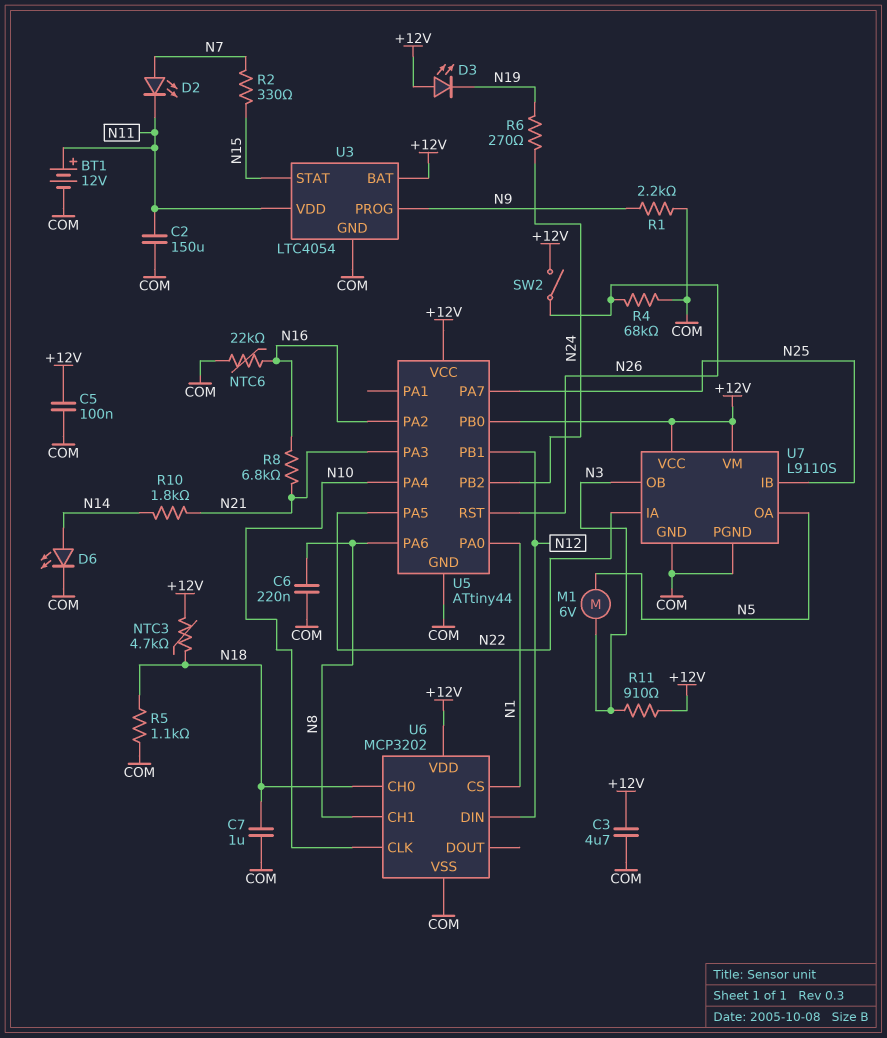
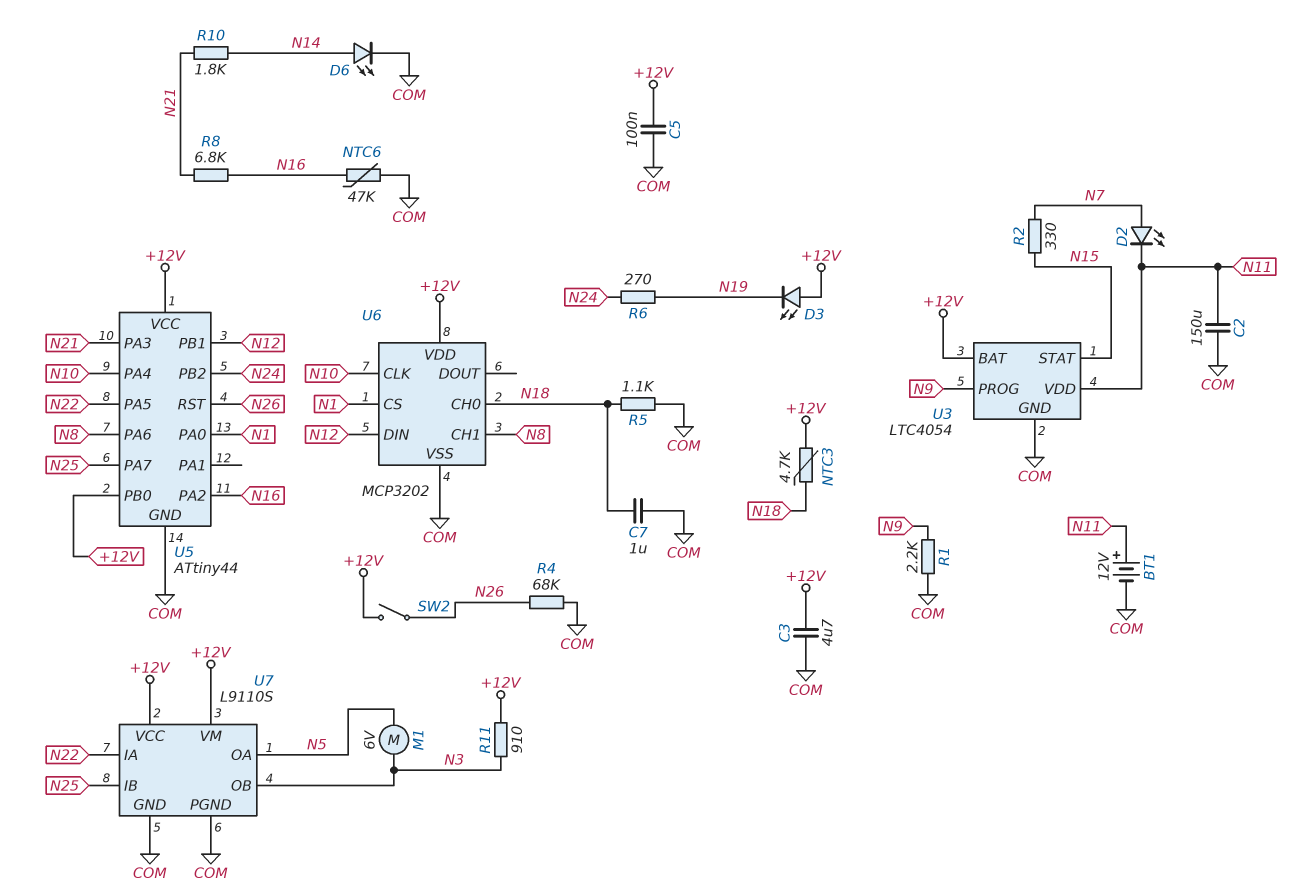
C6: 220nF (COM, N8) -> none
NTC6: 22k (COM, N16) -> 47k (COM, N16)

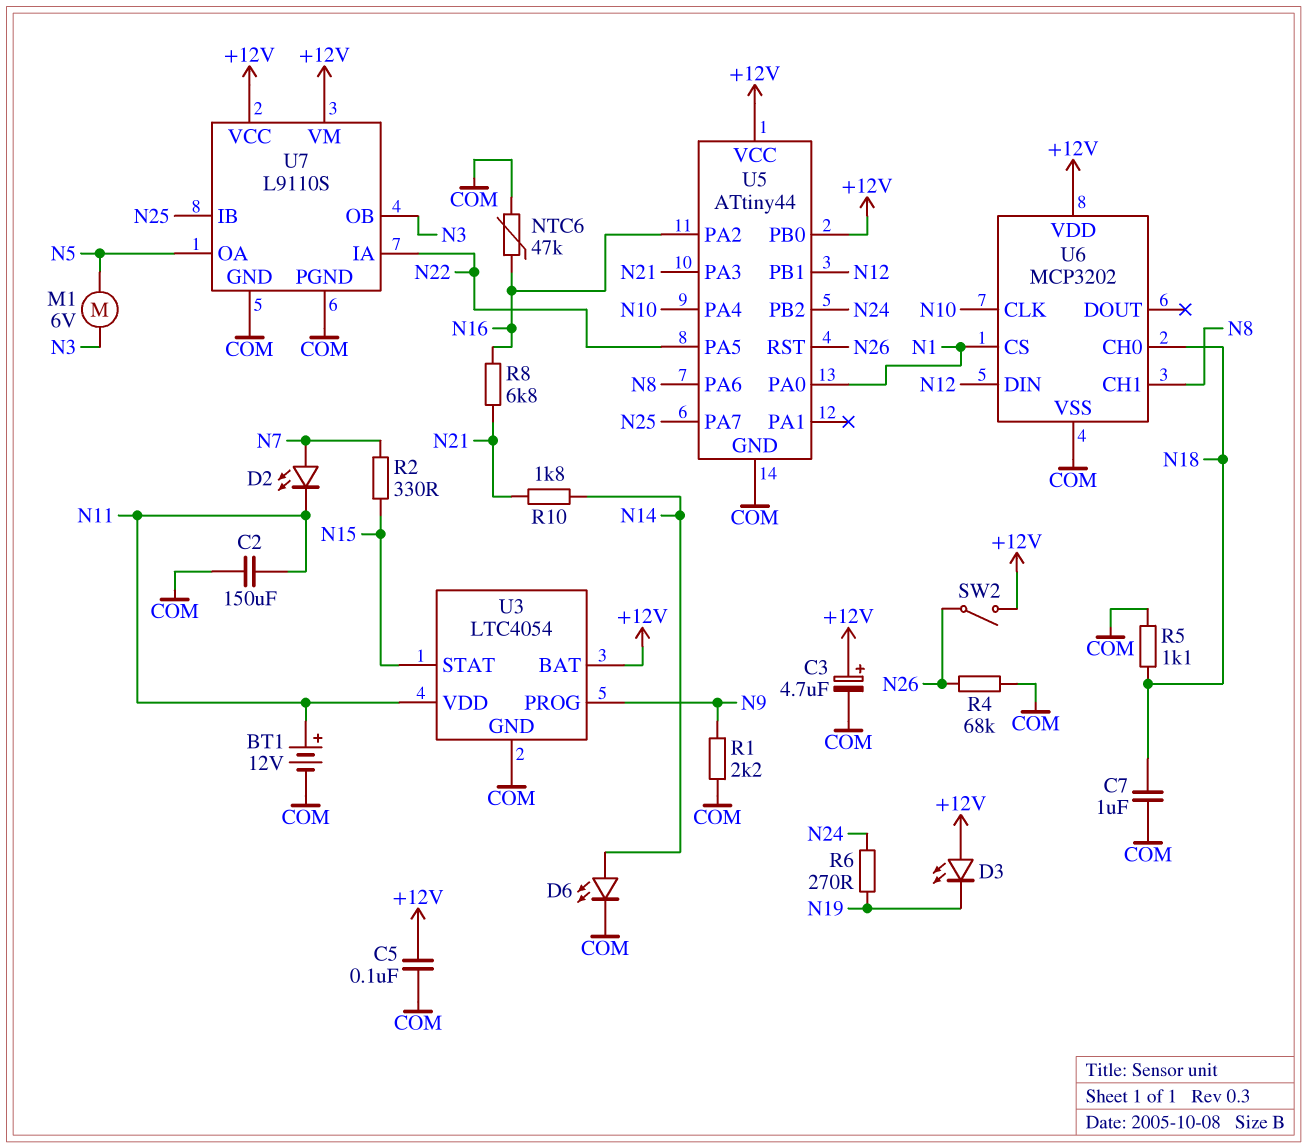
C3: 4.7uF (+12V, COM) -> 4.7uF (plus +12V, minus COM)
NTC3: 4.7k (+12V, N18) -> none
R11: 910 (+12V, N3) -> none

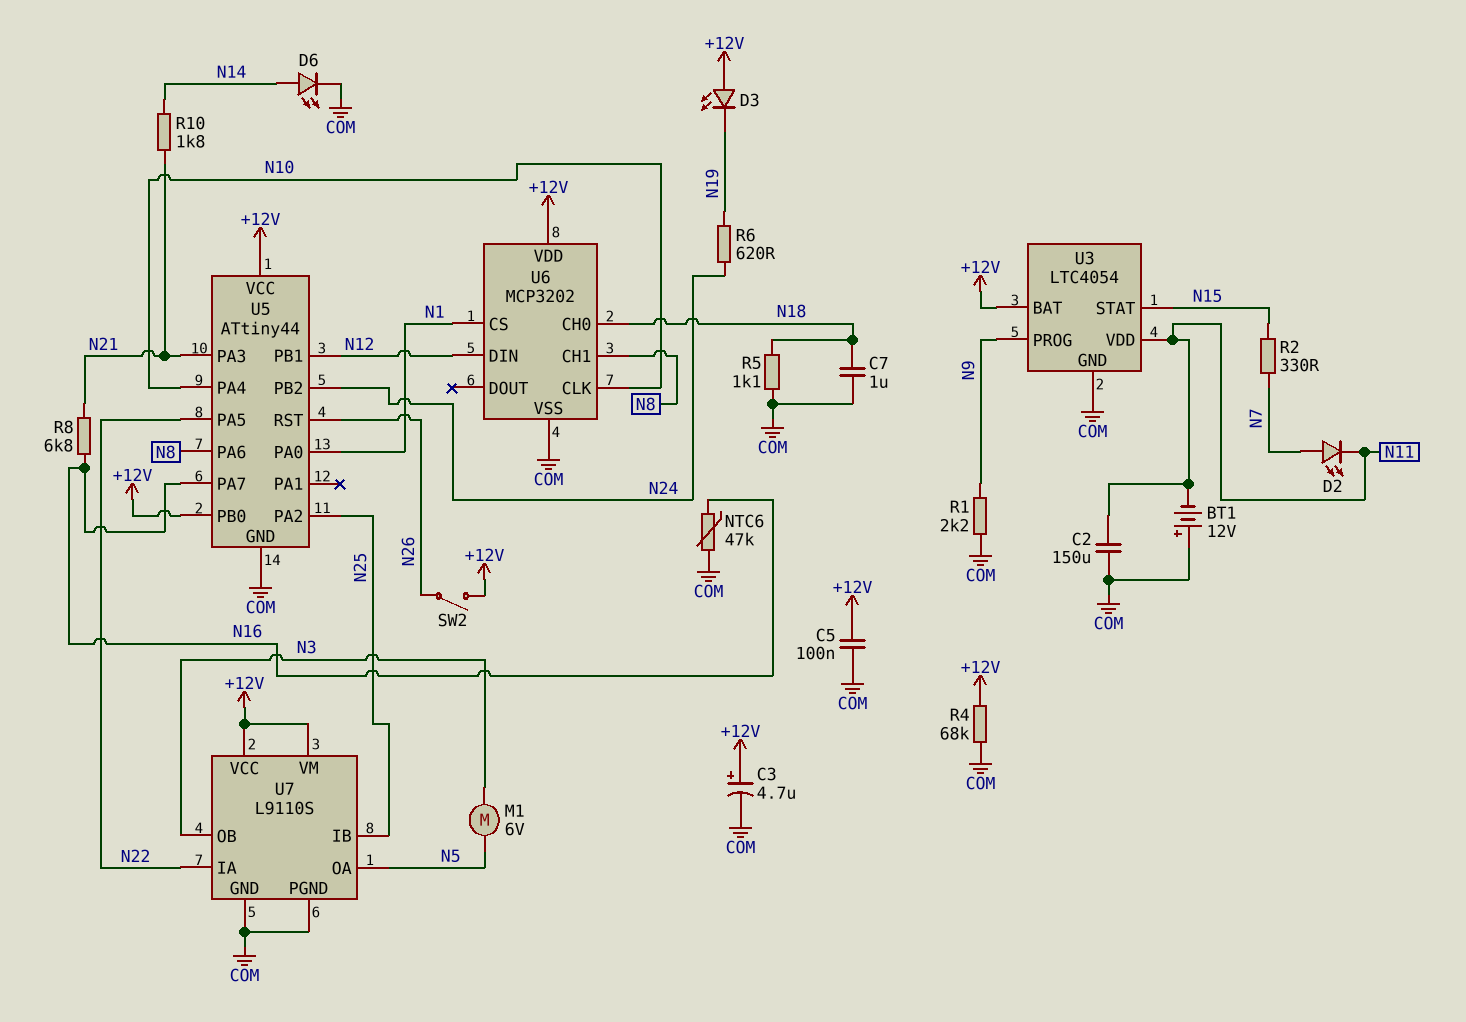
BT1: 12V (plus N11, minus COM) -> 12V (plus COM, minus N11)
R4: 68k (COM, N26) -> 68k (+12V, COM)
R6: 270 (N19, N24) -> 620 (N19, N24)
U5 pin PA2: N16 -> N25
U5 pin PA7: N25 -> N16

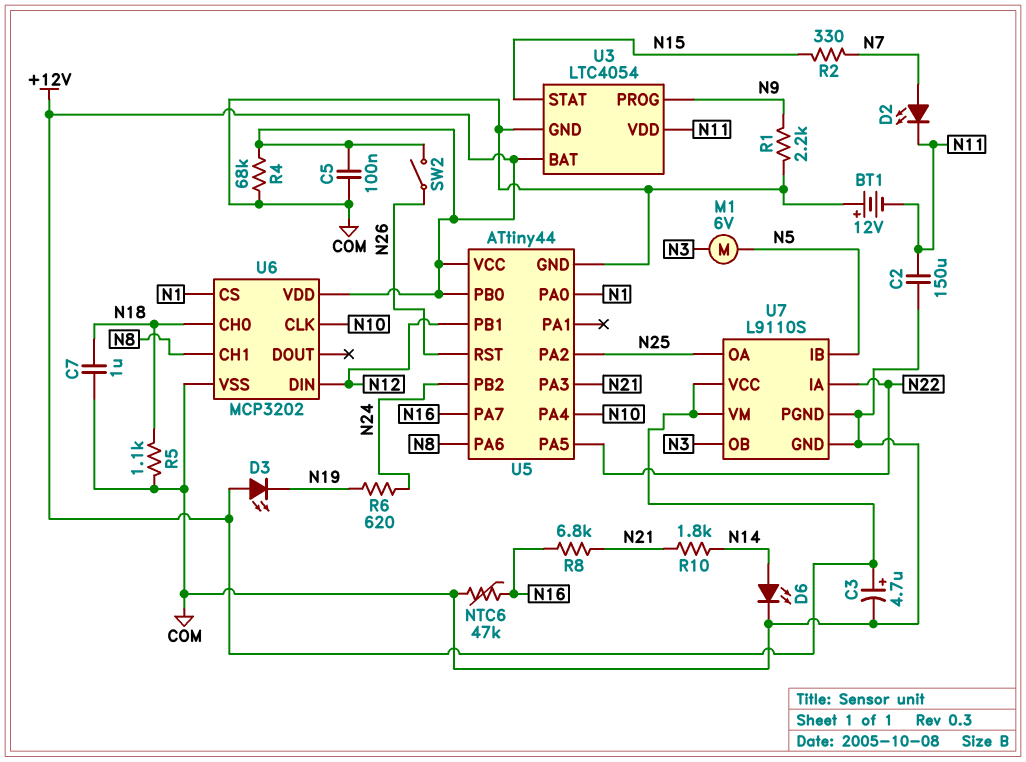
U7 pin IB: N25 -> N5
U7 pin OA: N5 -> N25

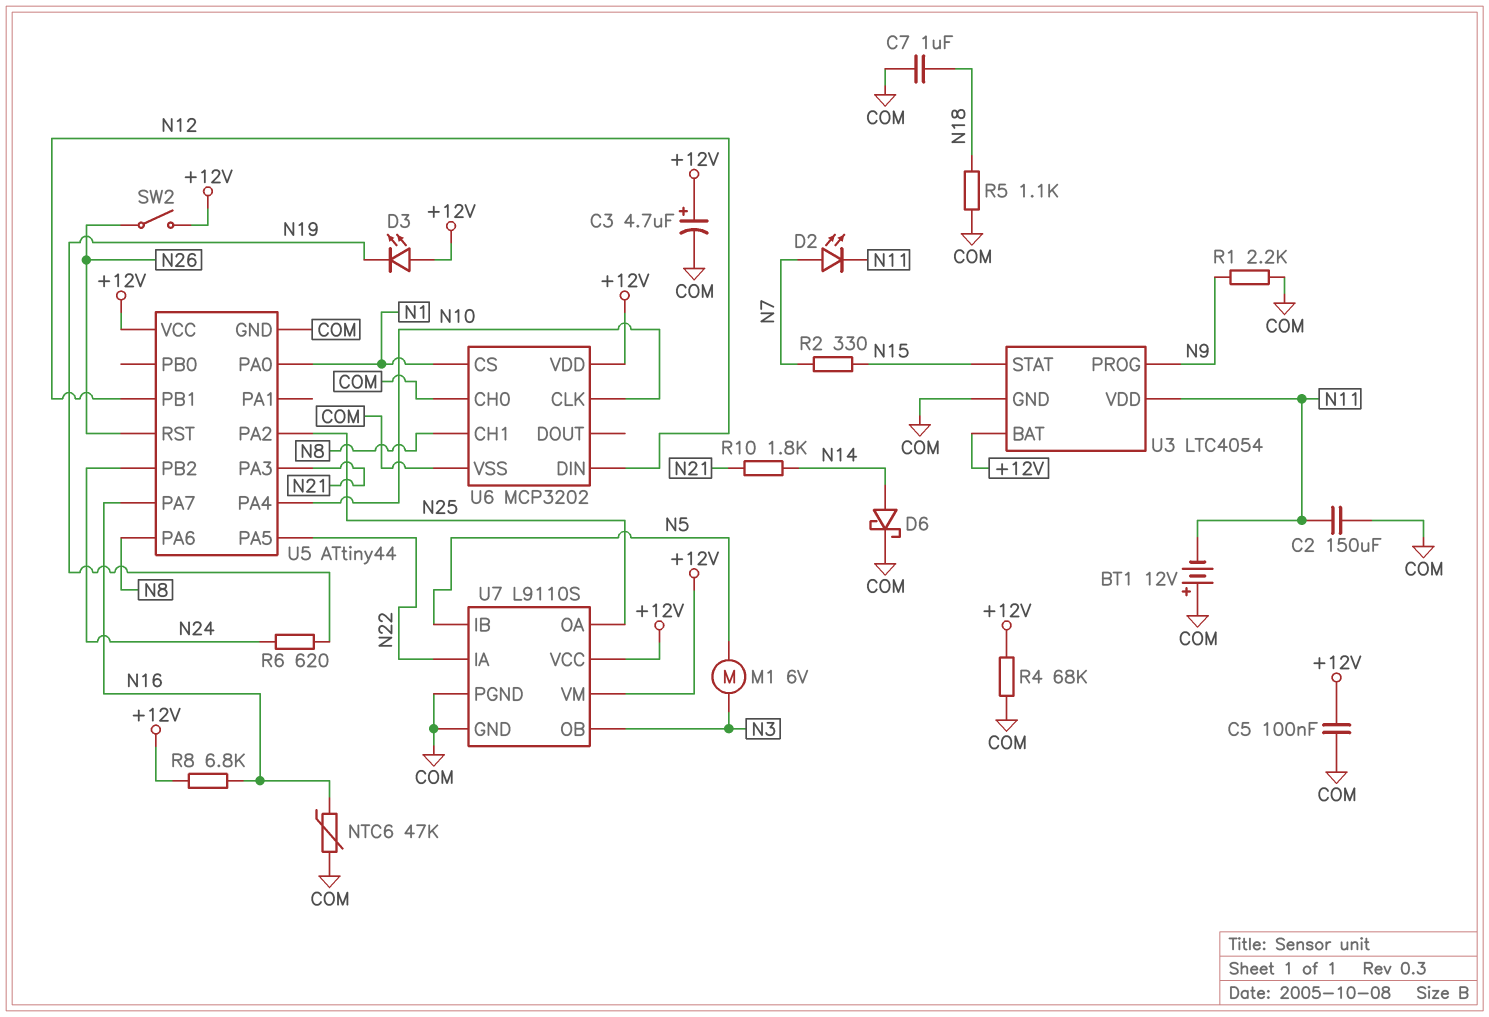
D6: LED (A N14, K COM) -> schottky (A N14, K COM)
R8: 6.8k (N16, N21) -> 6.8k (+12V, N16)
U5 pin PB0: +12V -> none
U6 pin CH0: N18 -> COM

